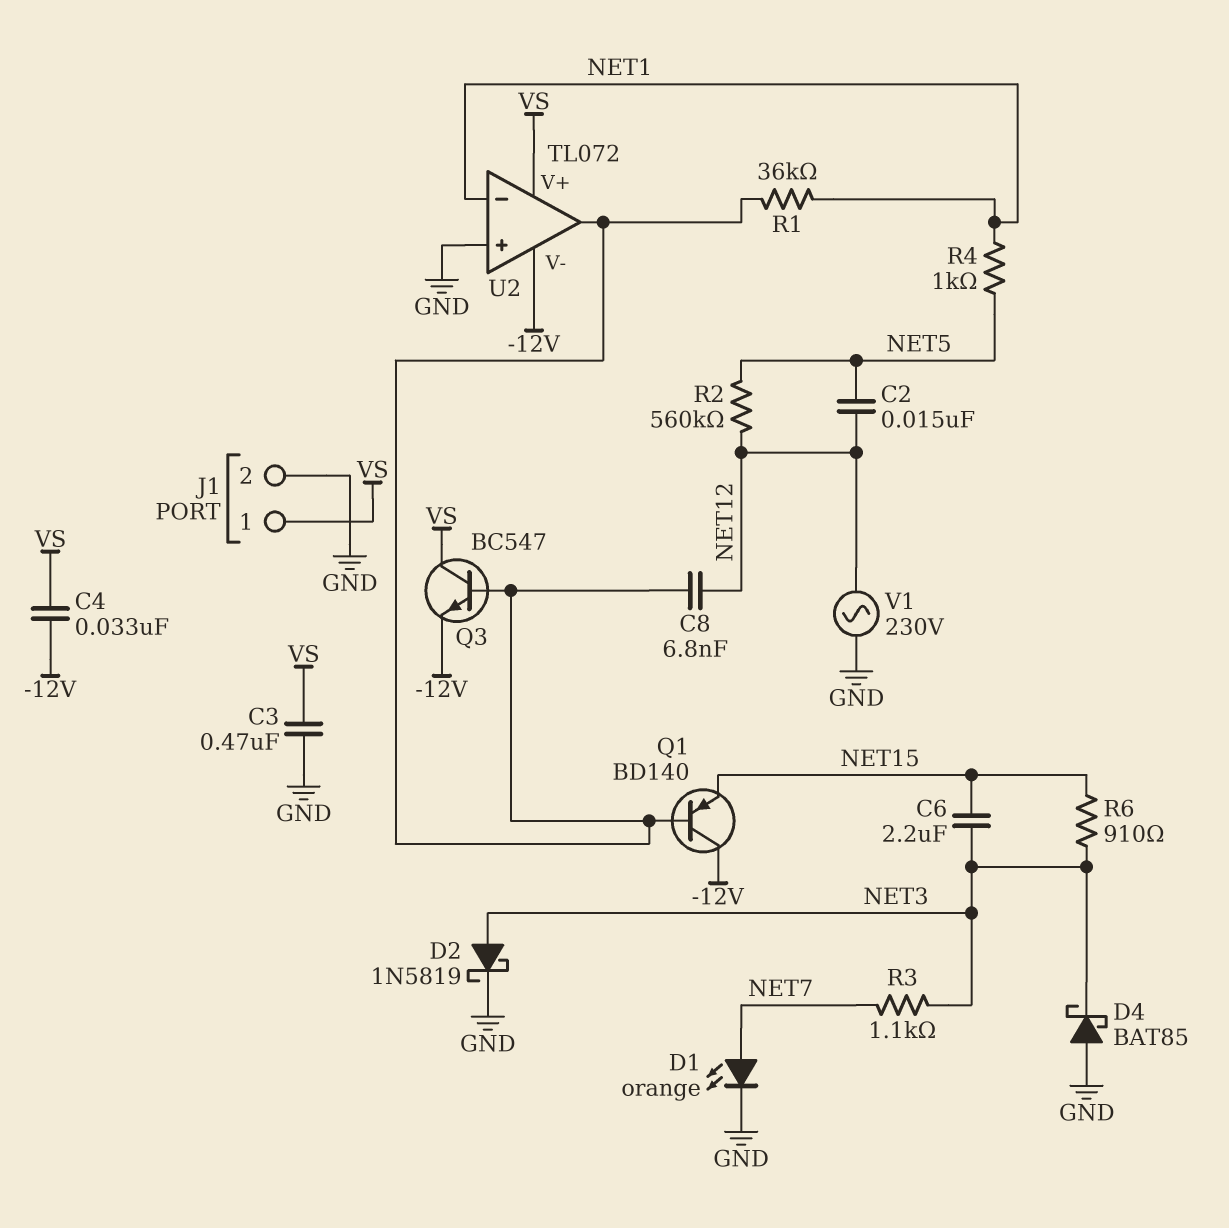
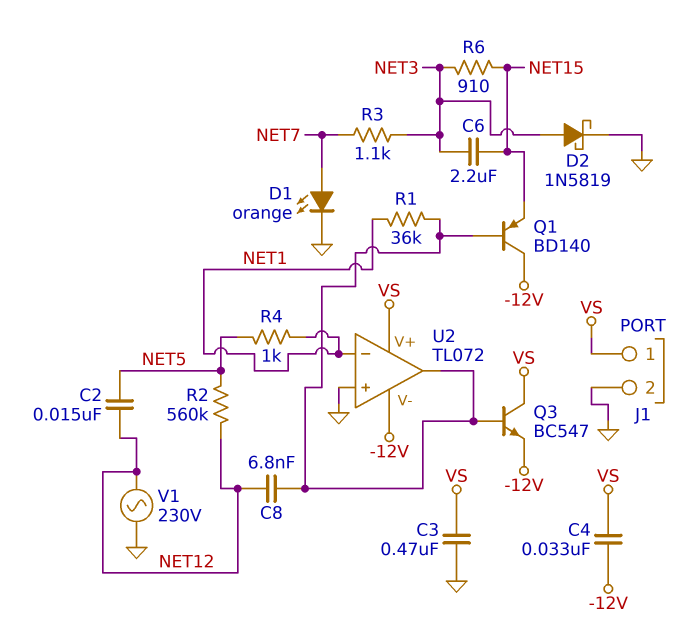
D4: schottky BAT85 (A GND, K NET3) -> none

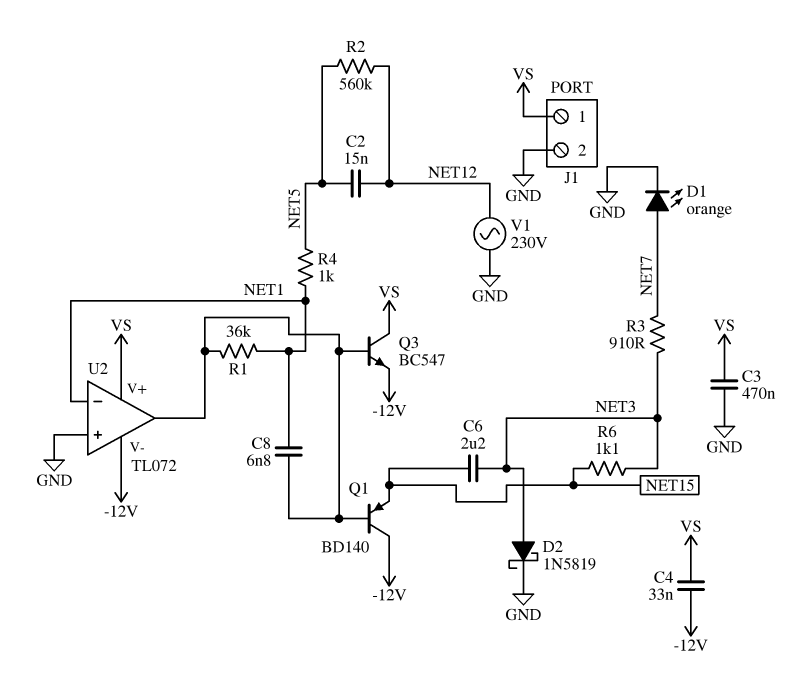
C8: 6.8nF (NET12, U2/out) -> 6.8nF (NET1, U2/out)
R3: 1.1k (NET3, NET7) -> 910 (NET3, NET7)
R6: 910 (NET3, NET15) -> 1.1k (NET3, NET15)

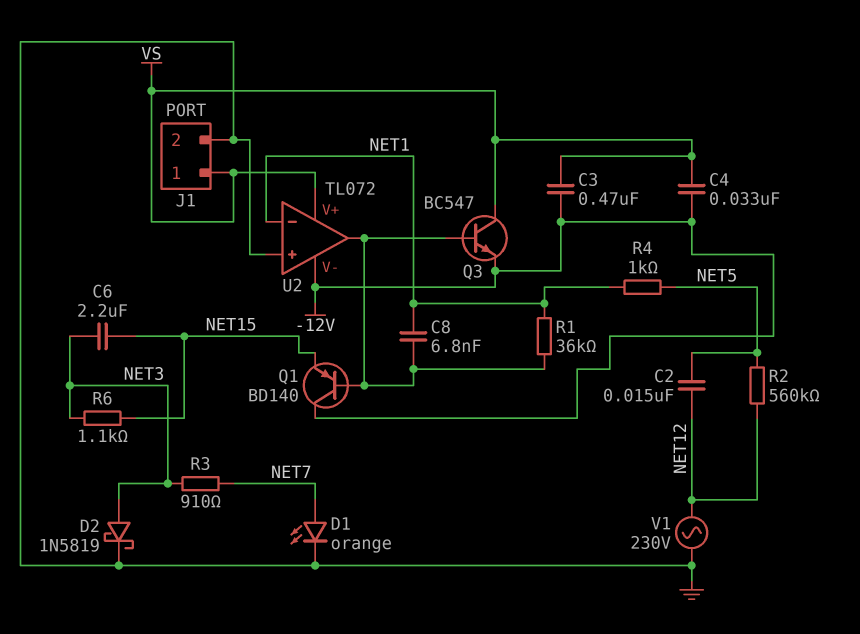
C3: 470nF (GND, VS) -> 470nF (-12V, VS)

